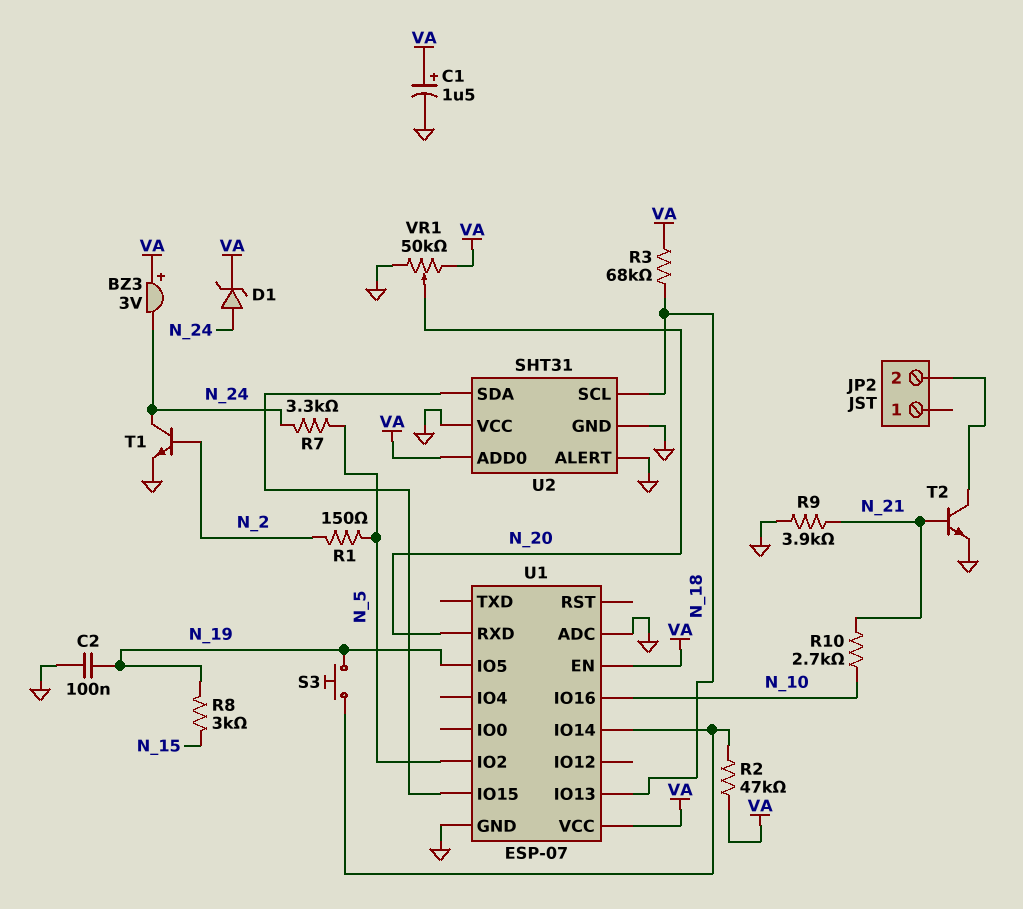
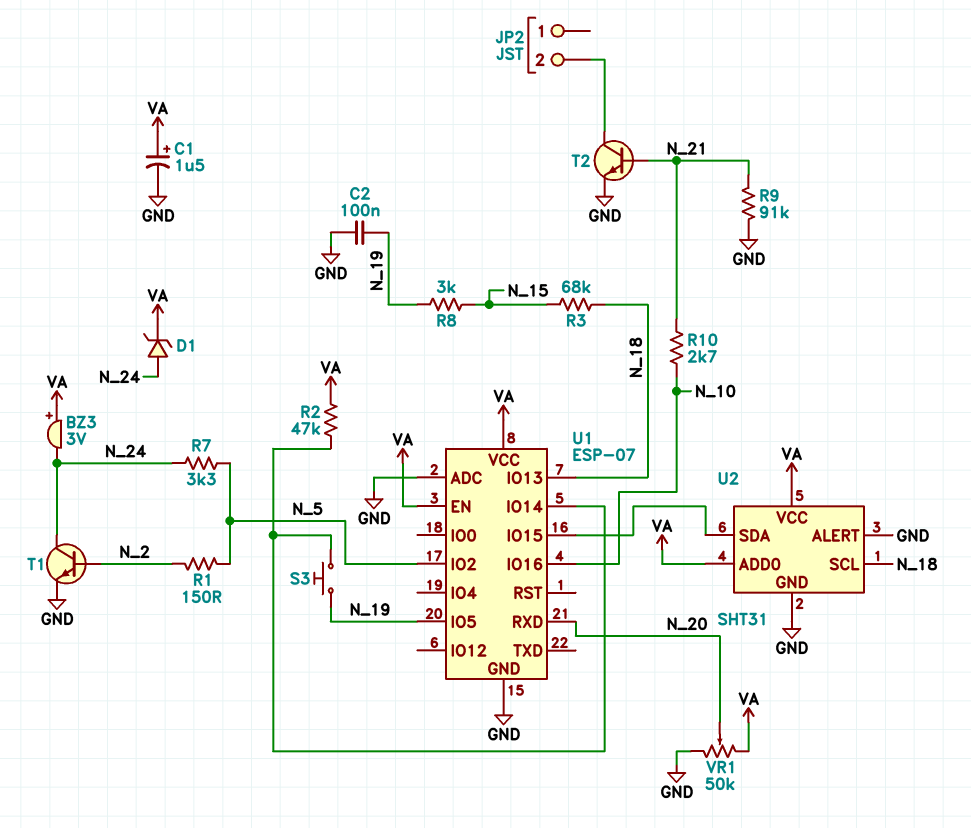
R3: 68k (N_18, VA) -> 68k (N_15, N_18)
R9: 3.9k (GND, N_21) -> 91k (GND, N_21)
U2 pin VCC: GND -> VA

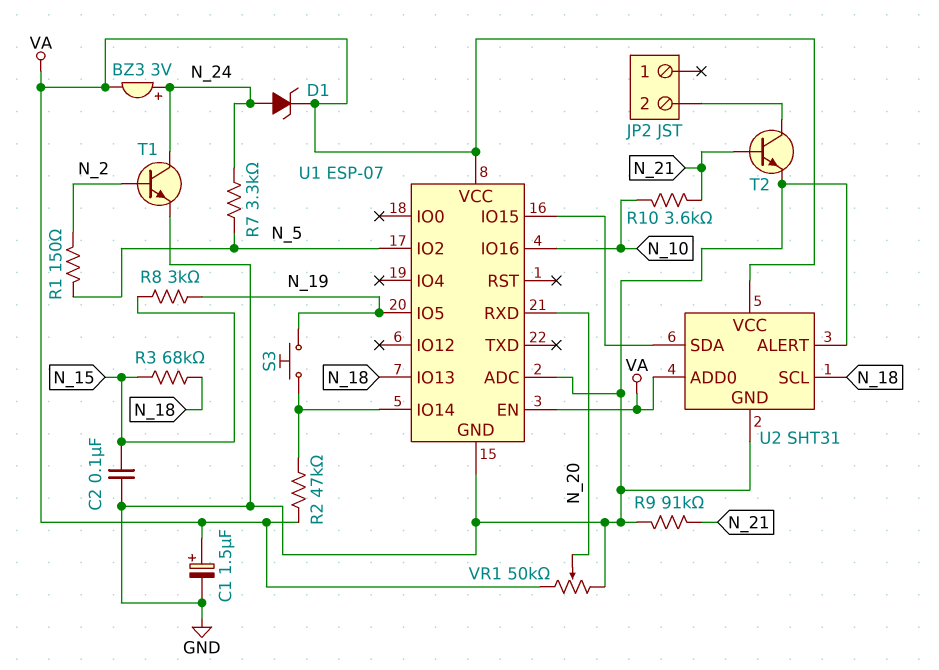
BZ3: buzzer 3V (plus VA, minus N_24) -> buzzer 3V (plus N_24, minus VA)
C2: 100nF (GND, N_19) -> 100nF (GND, N_15)
R10: 2.7k (N_10, N_21) -> 3.6k (N_10, N_21)

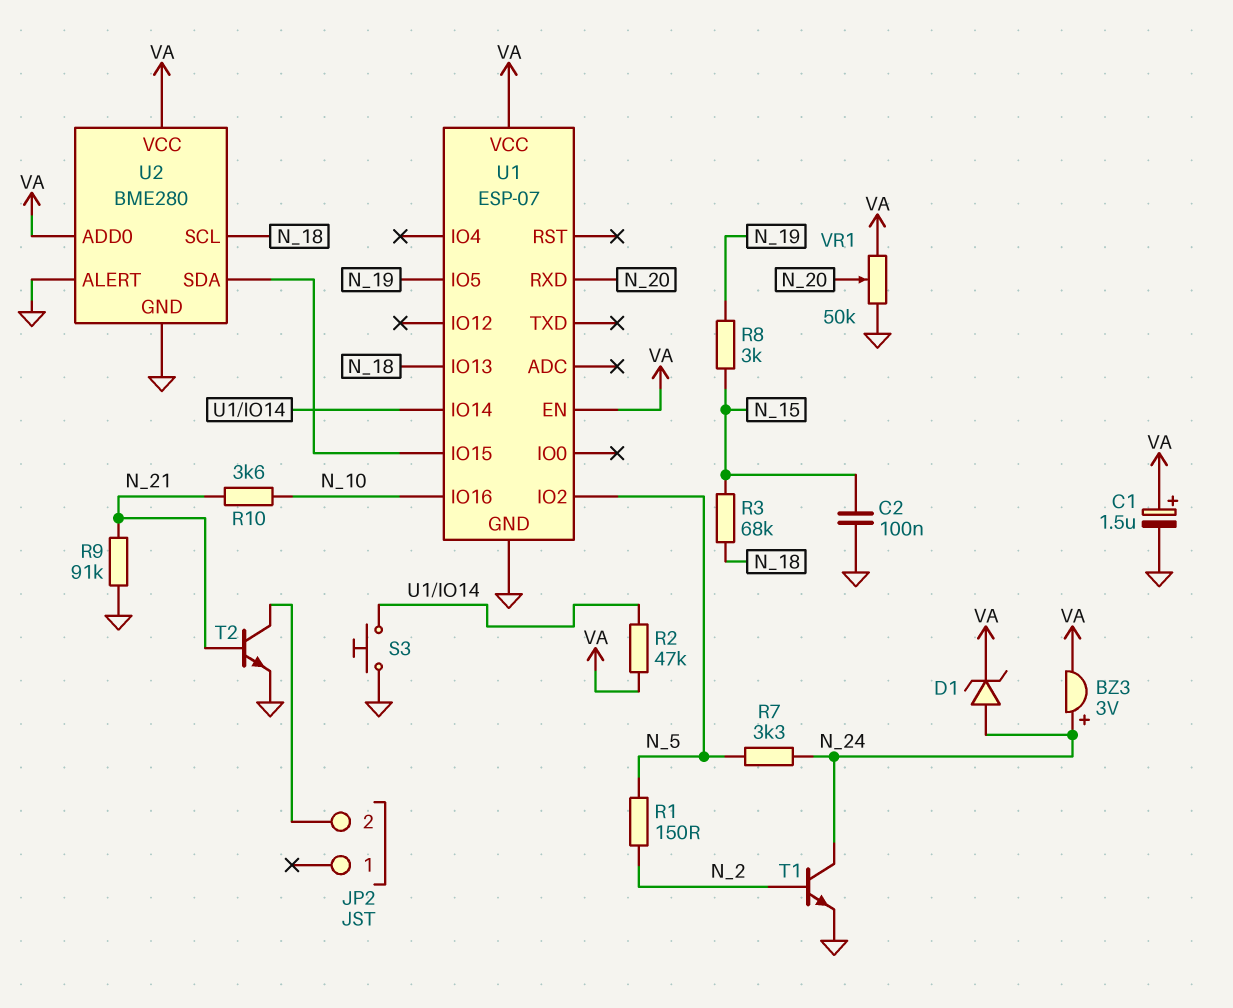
S3: button (N_19, U1/IO14) -> button (GND, U1/IO14)
U1 pin ADC: GND -> none
U2: SHT31 -> BME280

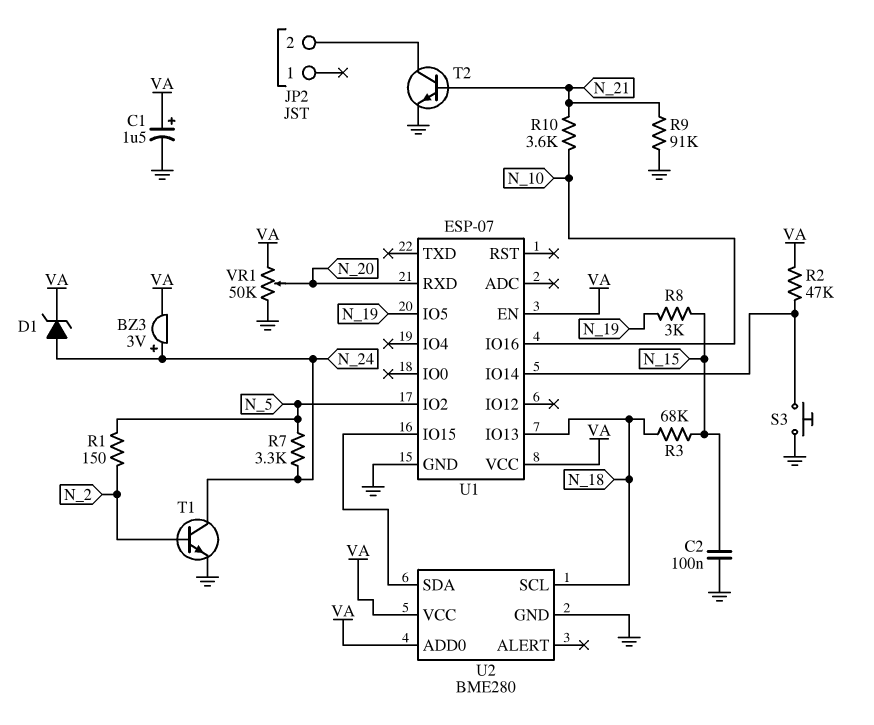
U2 pin ALERT: GND -> none

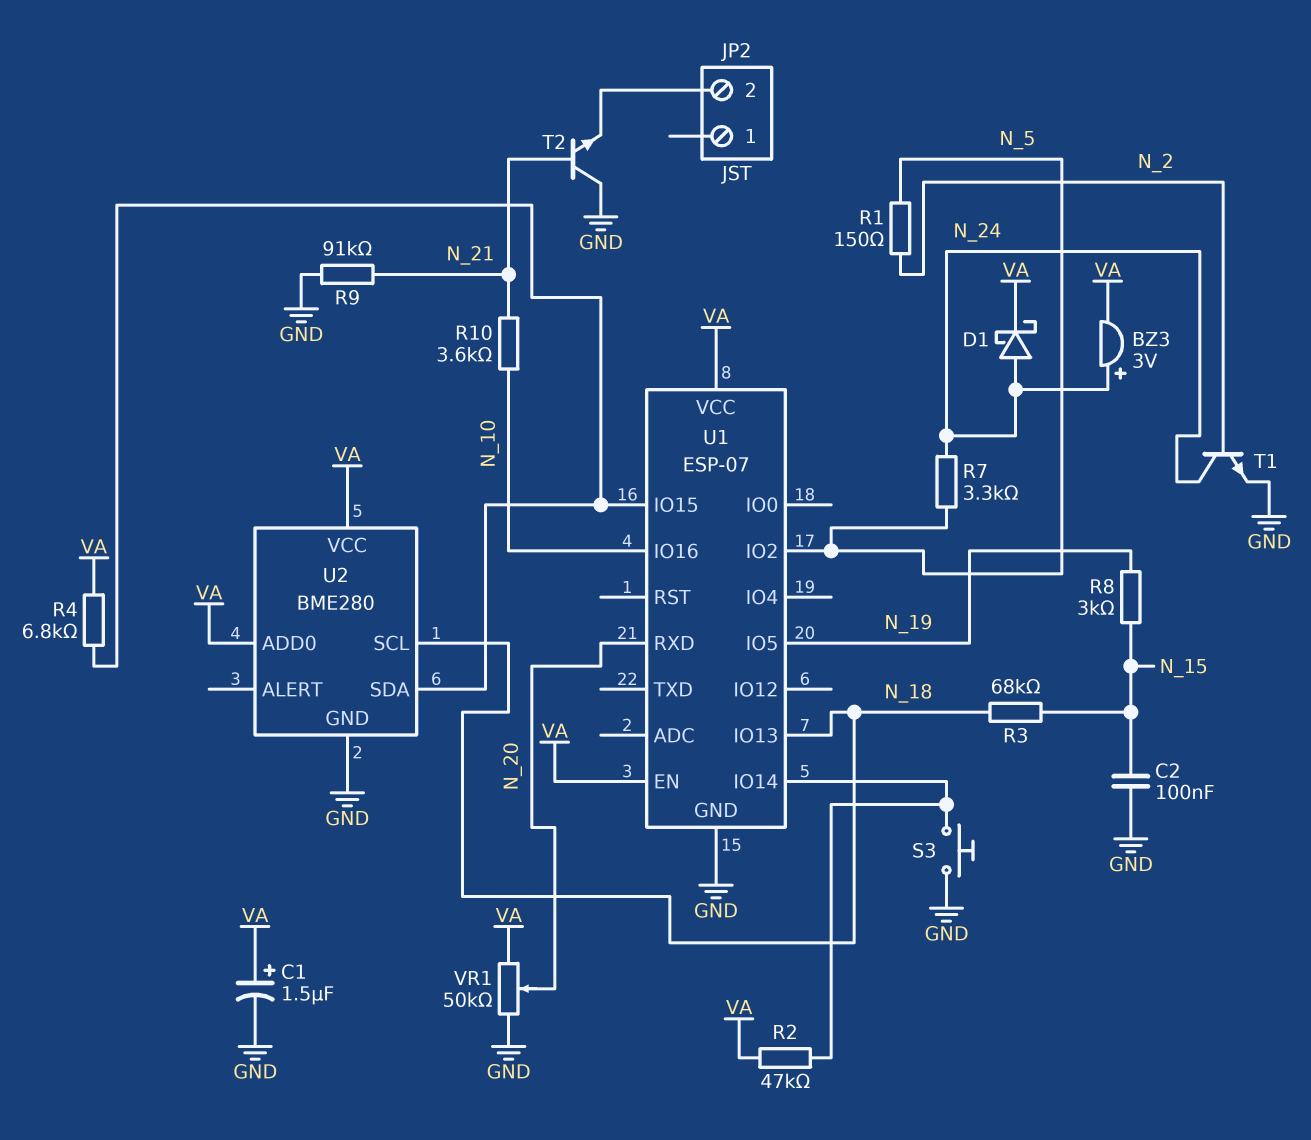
D1: zener (A N_24, K VA) -> schottky (A N_24, K VA)
R4: none -> 6.8k (U1/IO15, VA)
T2: NPN (B N_21, C JP2/2, E GND) -> NPN (B N_21, C GND, E JP2/2)

